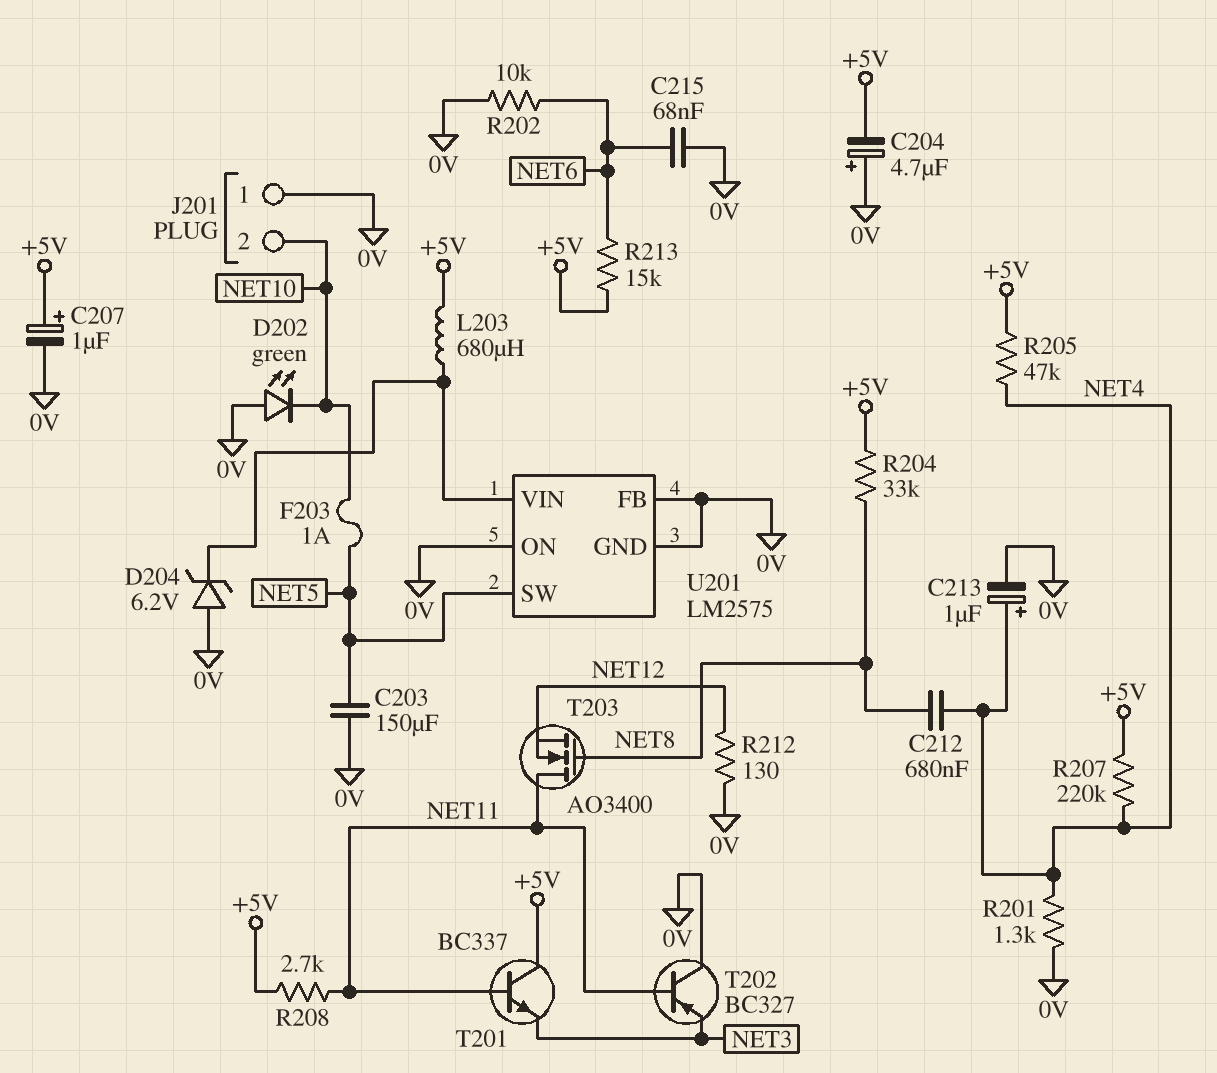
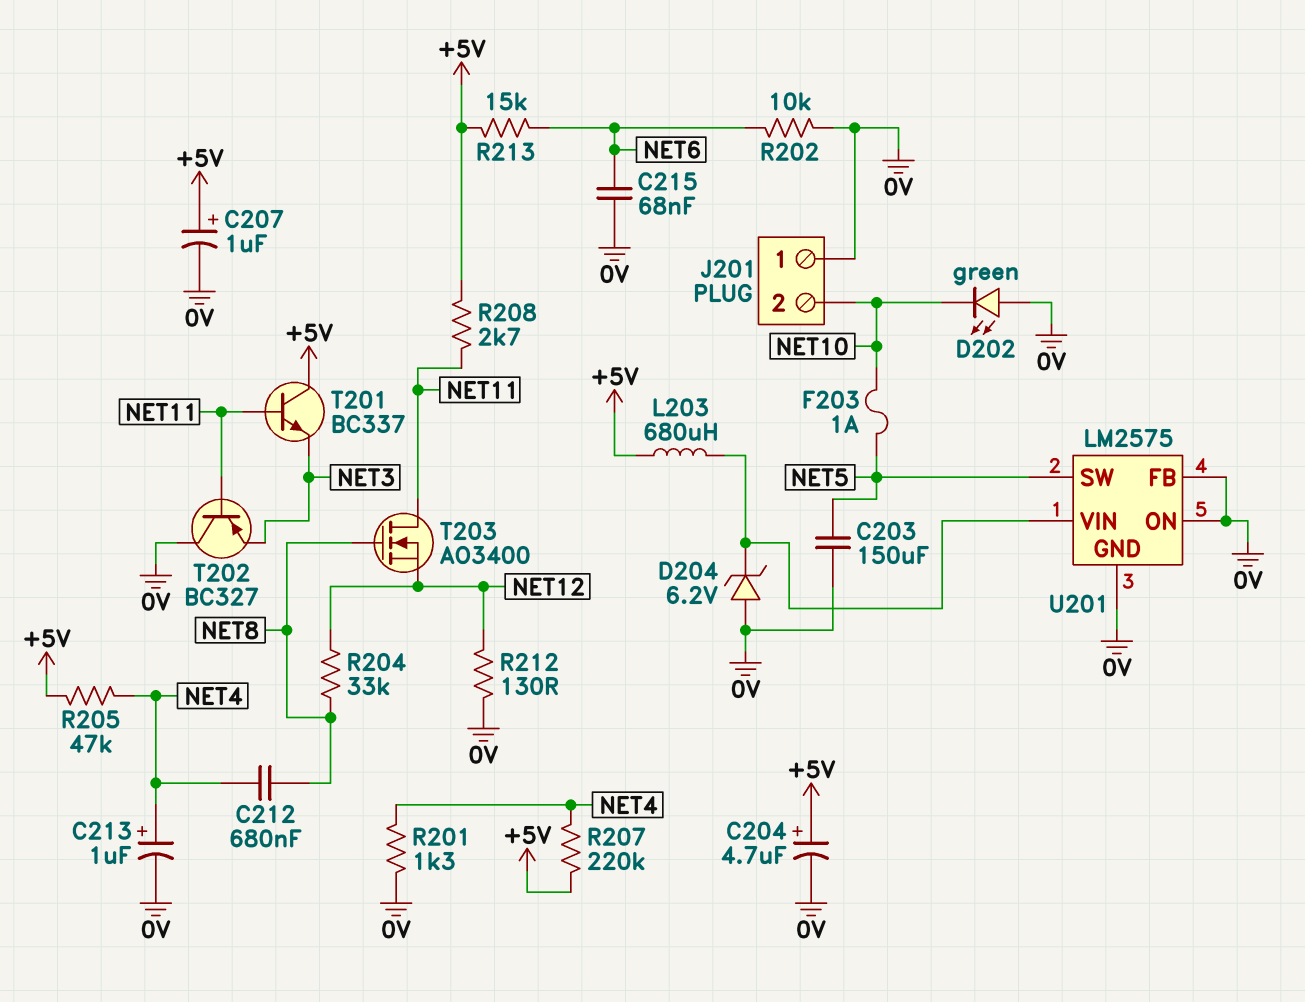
C204: 4.7uF (plus 0V, minus +5V) -> 4.7uF (plus +5V, minus 0V)
R204: 33k (+5V, NET8) -> 33k (NET8, NET12)

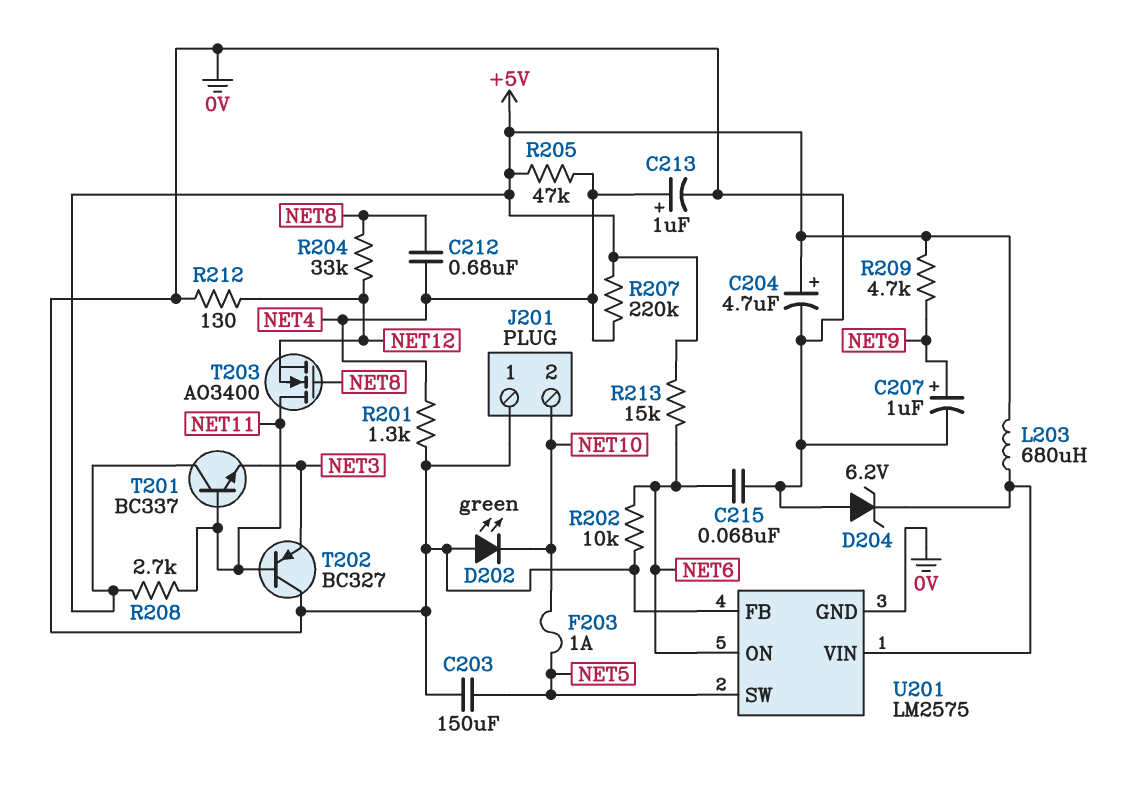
C207: 1uF (plus +5V, minus 0V) -> 1uF (plus NET9, minus 0V)
R209: none -> 4.7k (+5V, NET9)
U201 pin ON: 0V -> NET6

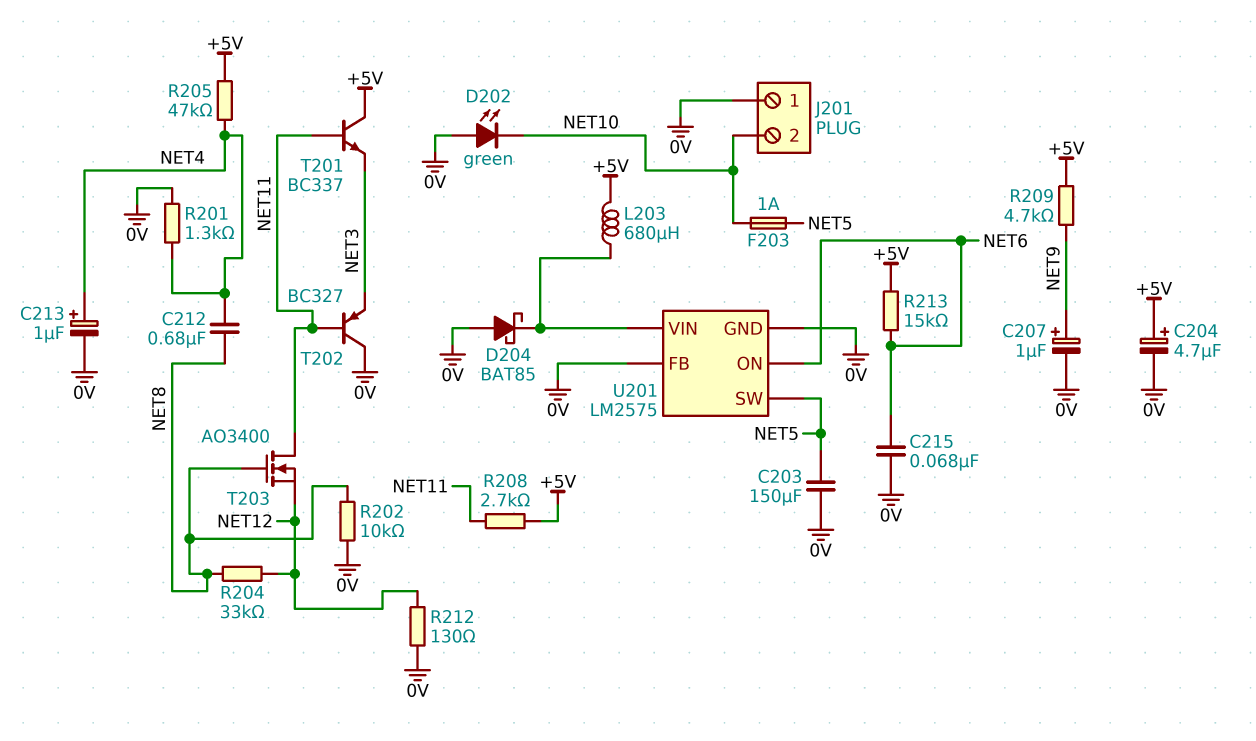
D204: zener 6.2V (A 0V, K U201/VIN) -> schottky BAT85 (A 0V, K U201/VIN)
R202: 10k (0V, NET6) -> 10k (0V, NET8)
R207: 220k (+5V, NET4) -> none

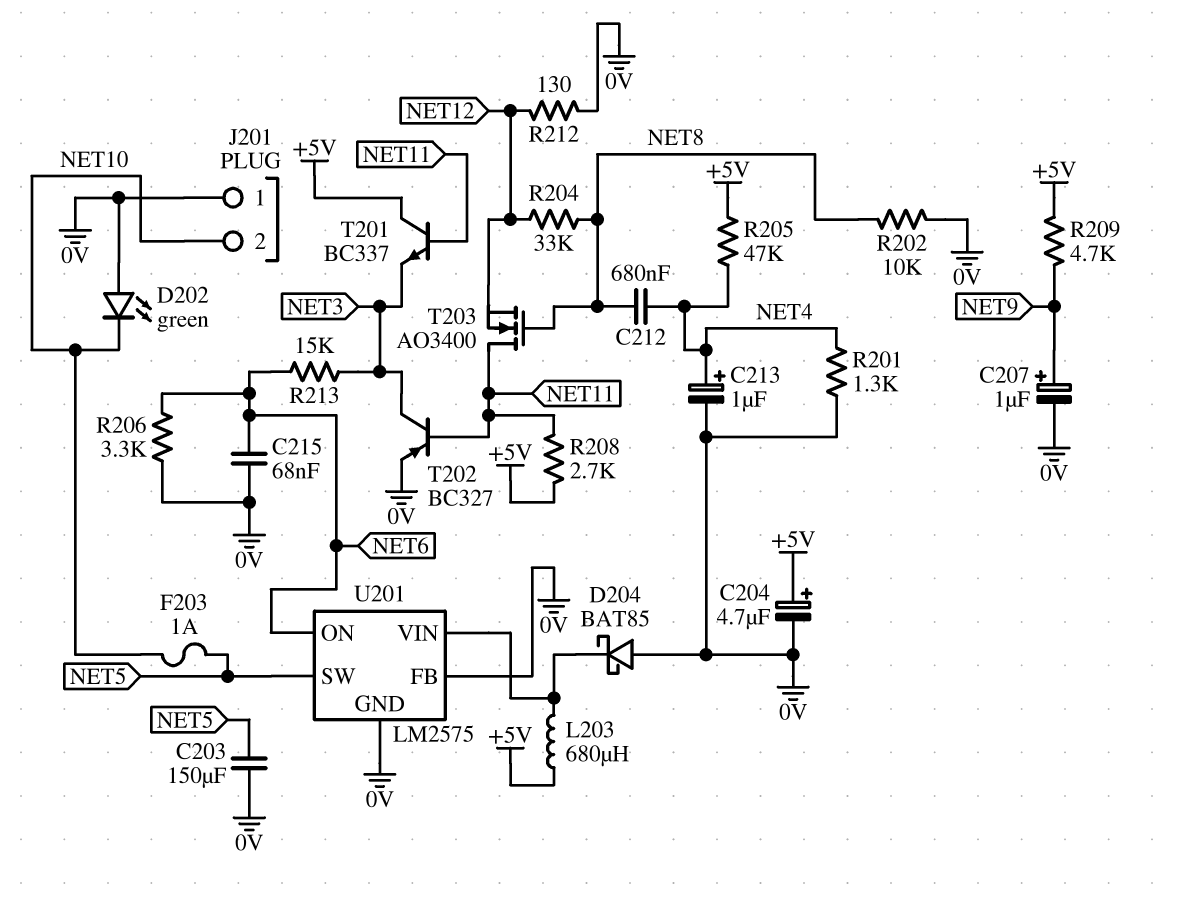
R206: none -> 3.3k (0V, NET6)
R213: 15k (+5V, NET6) -> 15k (NET3, NET6)
T202: PNP BC327 (B NET11, C 0V, E NET3) -> PNP BC327 (B NET11, C NET3, E 0V)

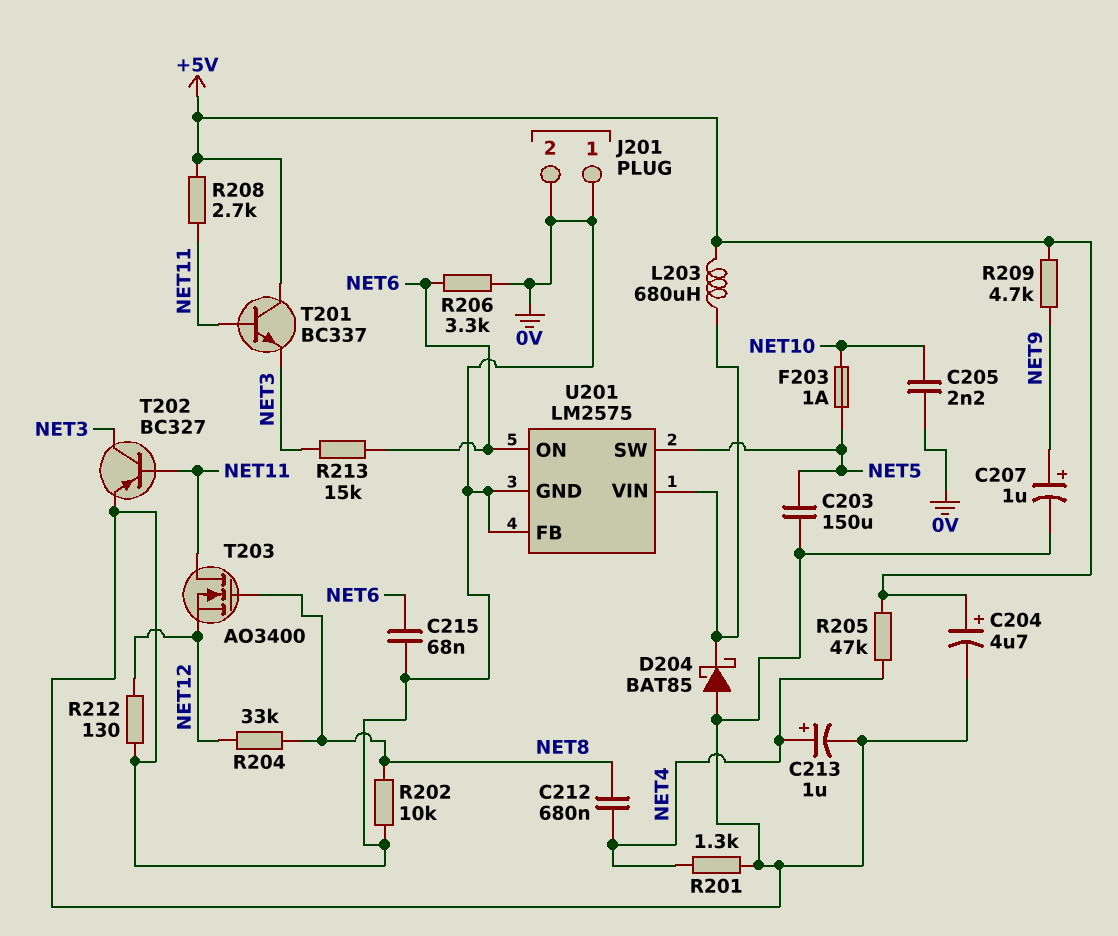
C205: none -> 2.2nF (0V, NET10)
D202: LED green (A 0V, K NET10) -> none
J201 pin 2: NET10 -> 0V

